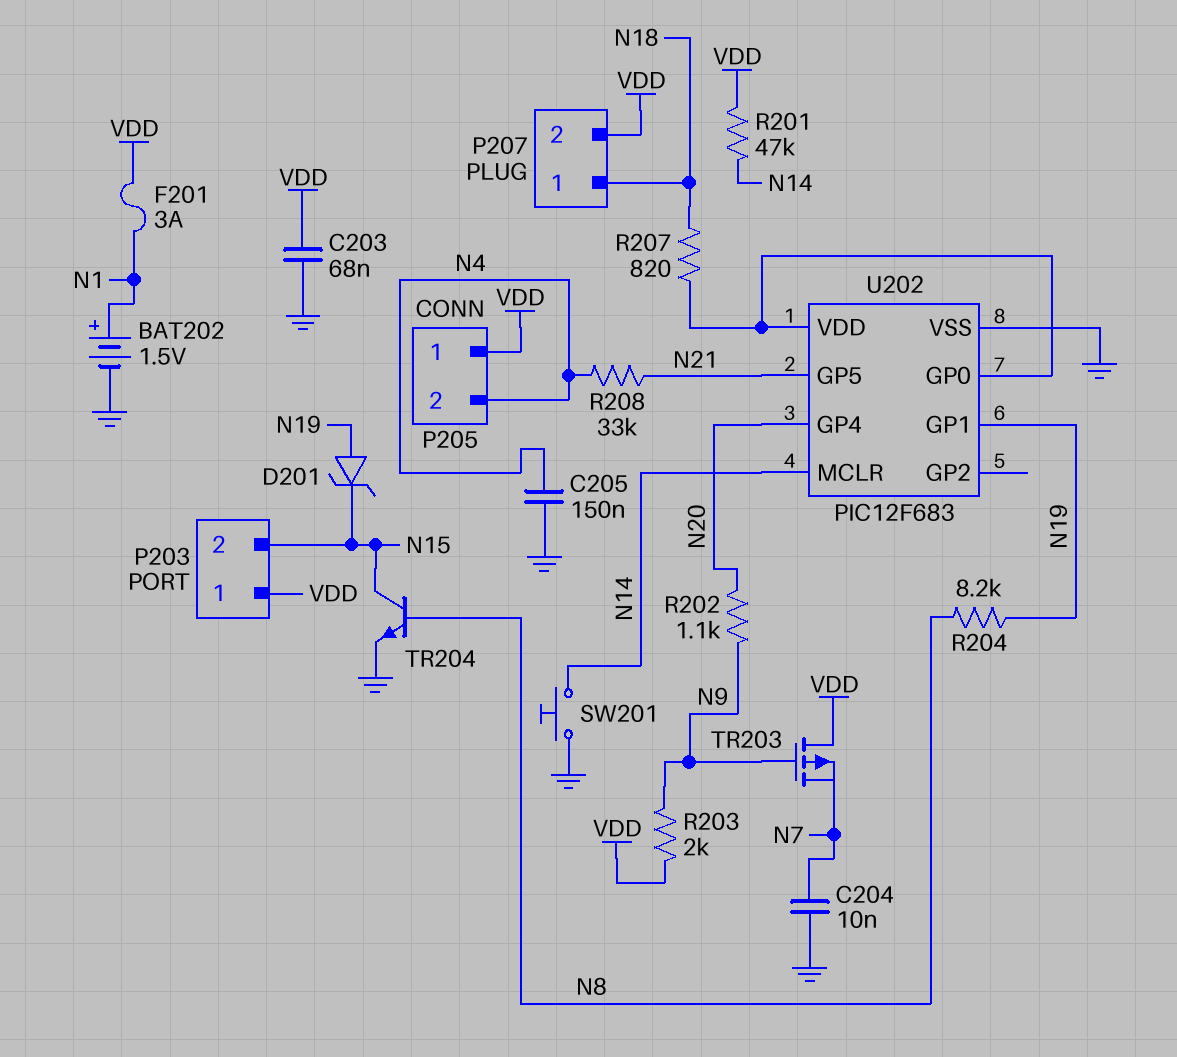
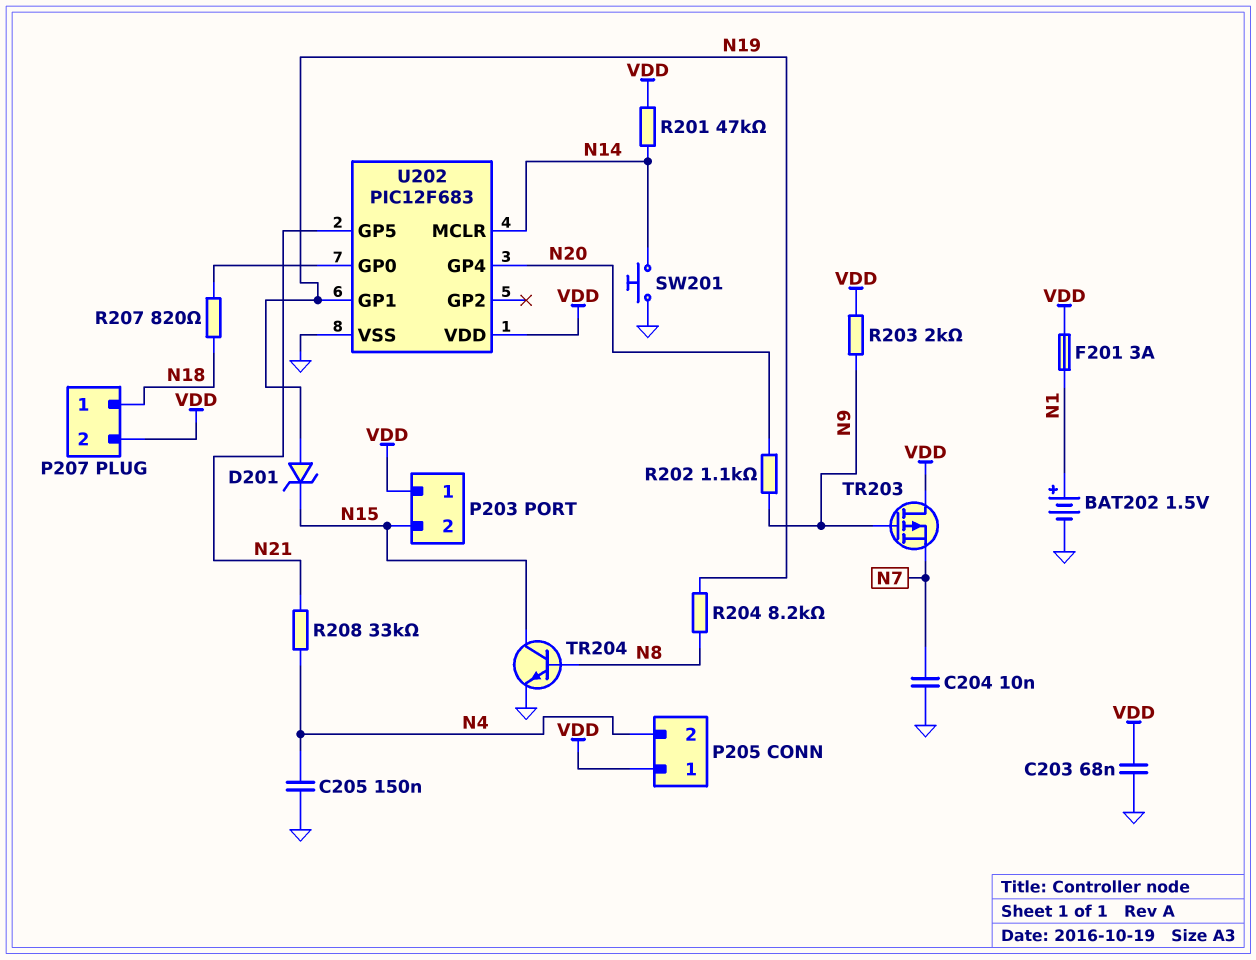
U202 pin VDD: U202/GP0 -> VDD

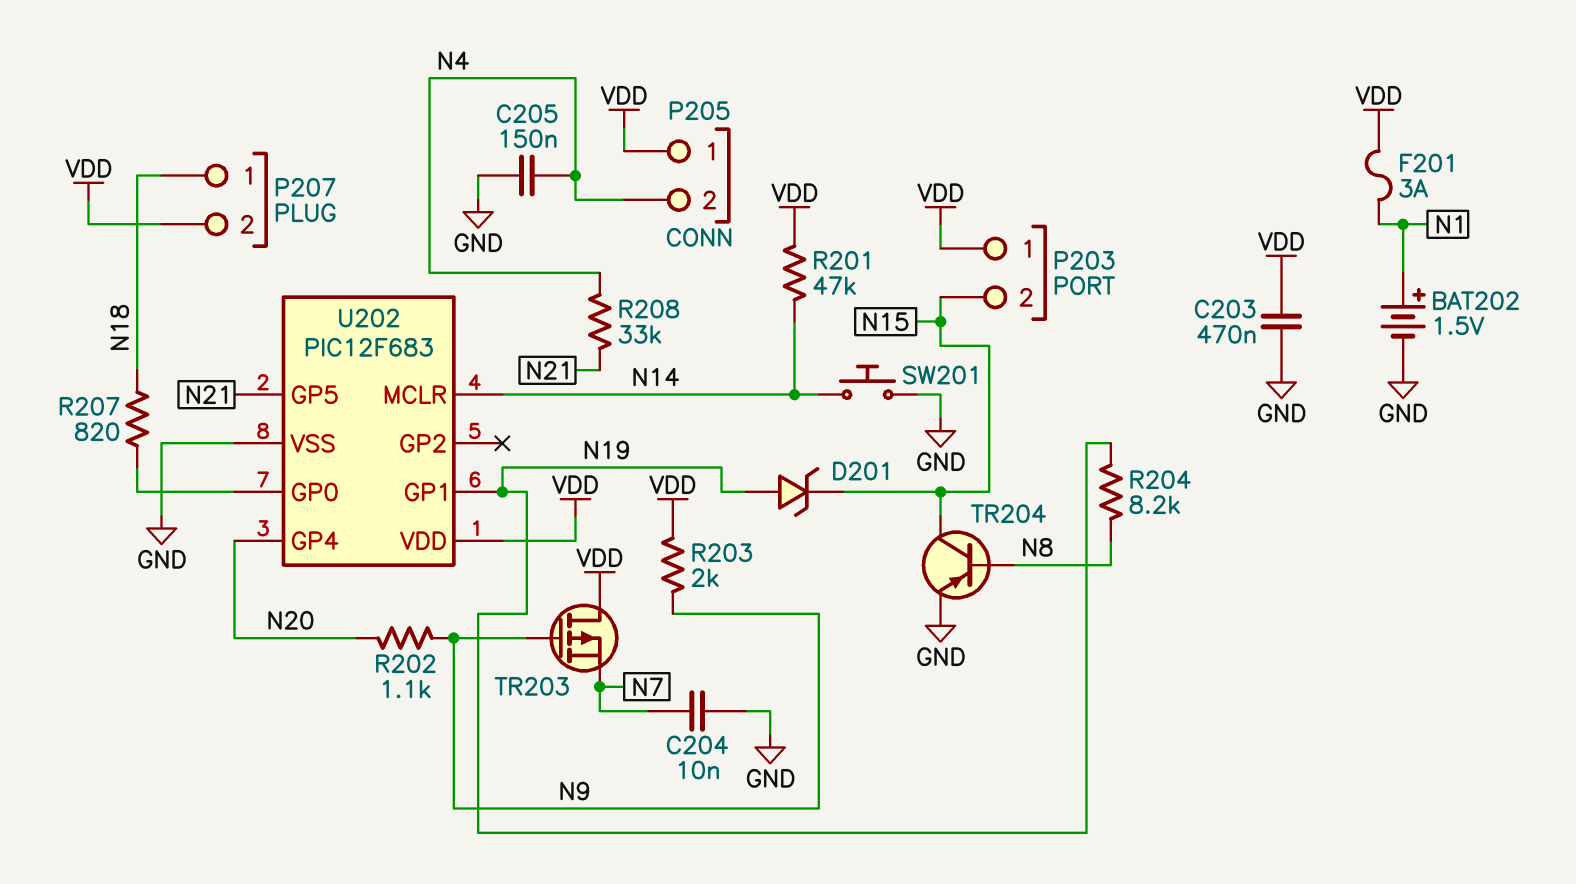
C203: 68nF (GND, VDD) -> 470nF (GND, VDD)
TR204: NPN (B N8, C N15, E GND) -> PNP (B N8, C N15, E GND)

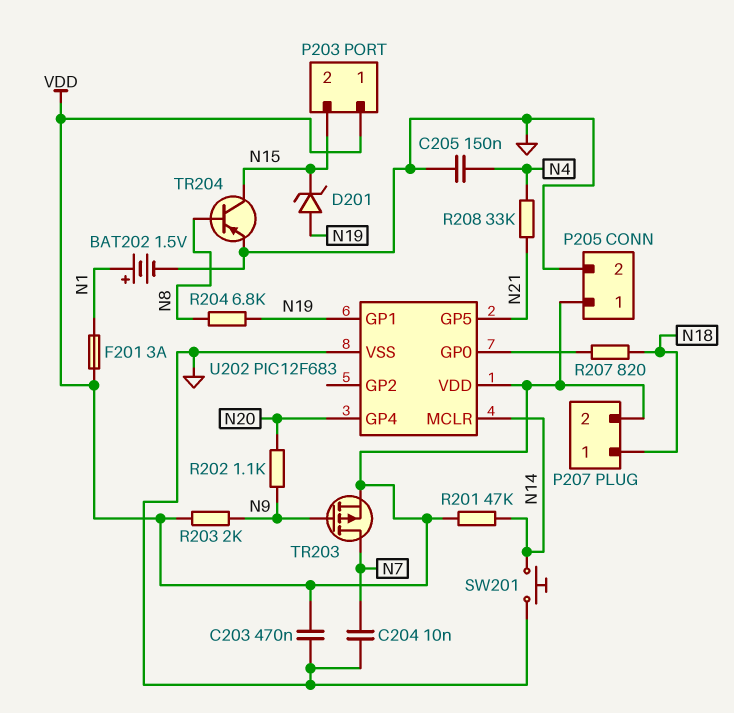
P205 pin 2: N4 -> GND
R204: 8.2k (N8, N19) -> 6.8k (N8, N19)
TR203: PMOS (G N9, D VDD, S N7) -> PMOS (G N9, D N7, S VDD)

